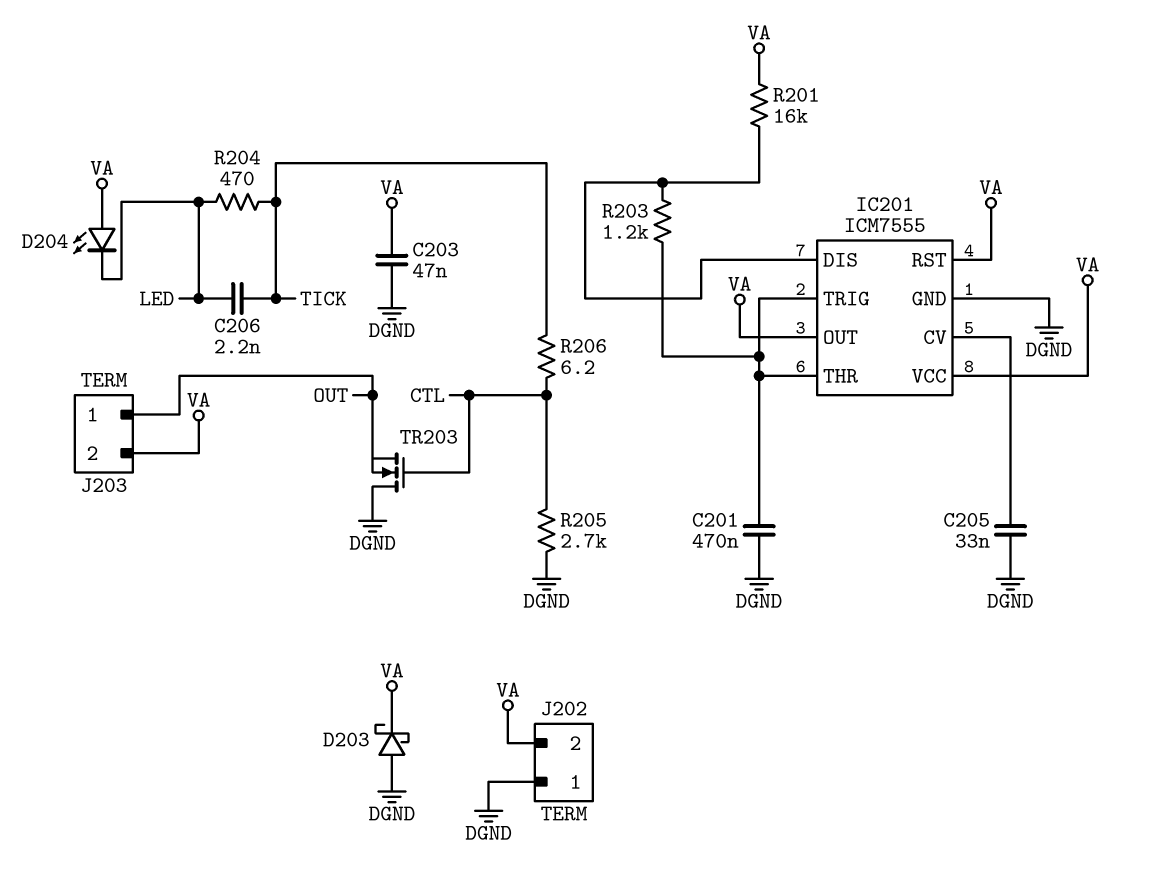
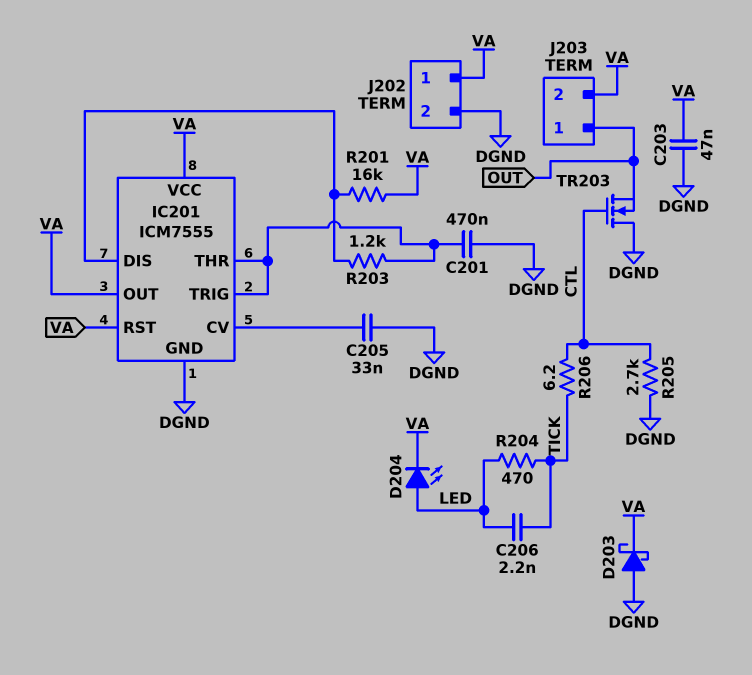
D204: LED (A VA, K LED) -> LED (A LED, K VA)
J202 pin 1: DGND -> VA
J202 pin 2: VA -> DGND

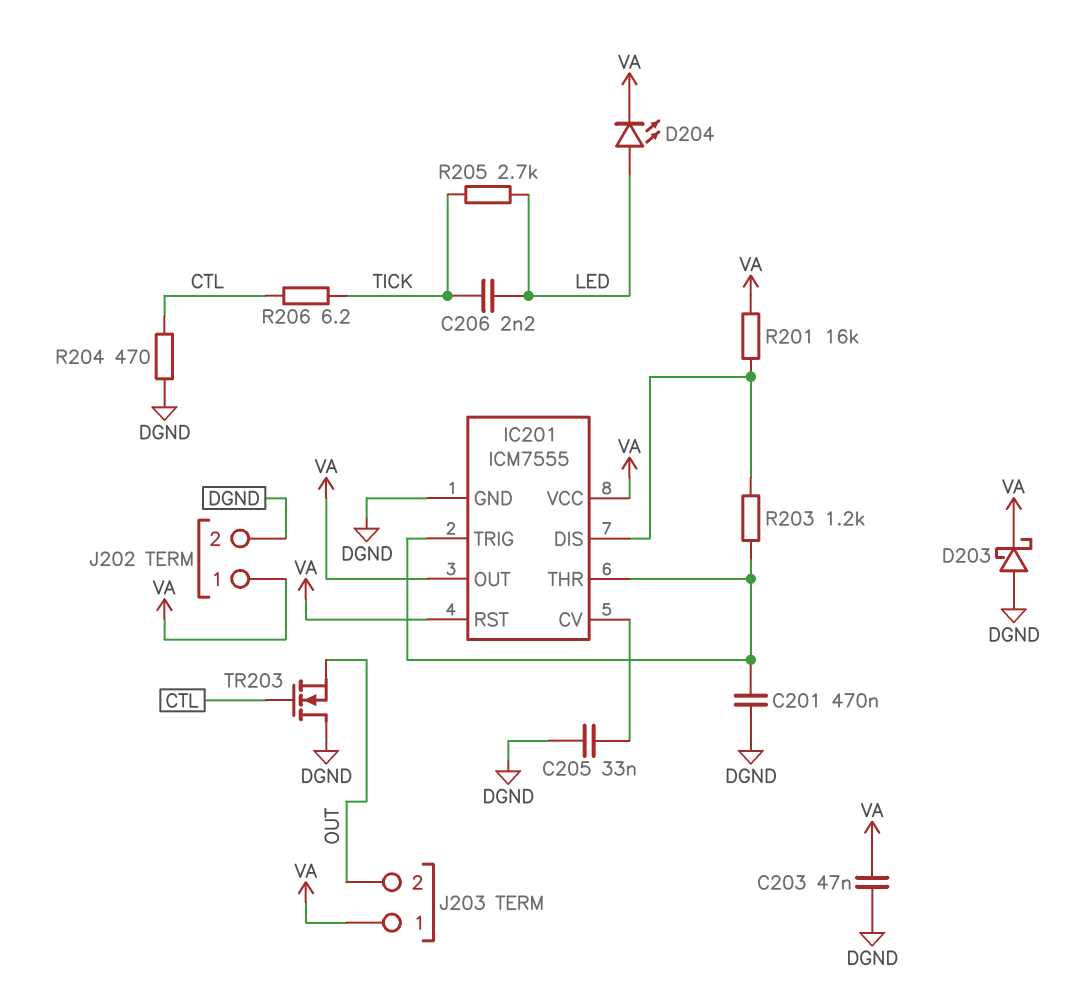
J203 pin 1: OUT -> VA
J203 pin 2: VA -> OUT
R204: 470 (LED, TICK) -> 470 (CTL, DGND)
R205: 2.7k (CTL, DGND) -> 2.7k (LED, TICK)

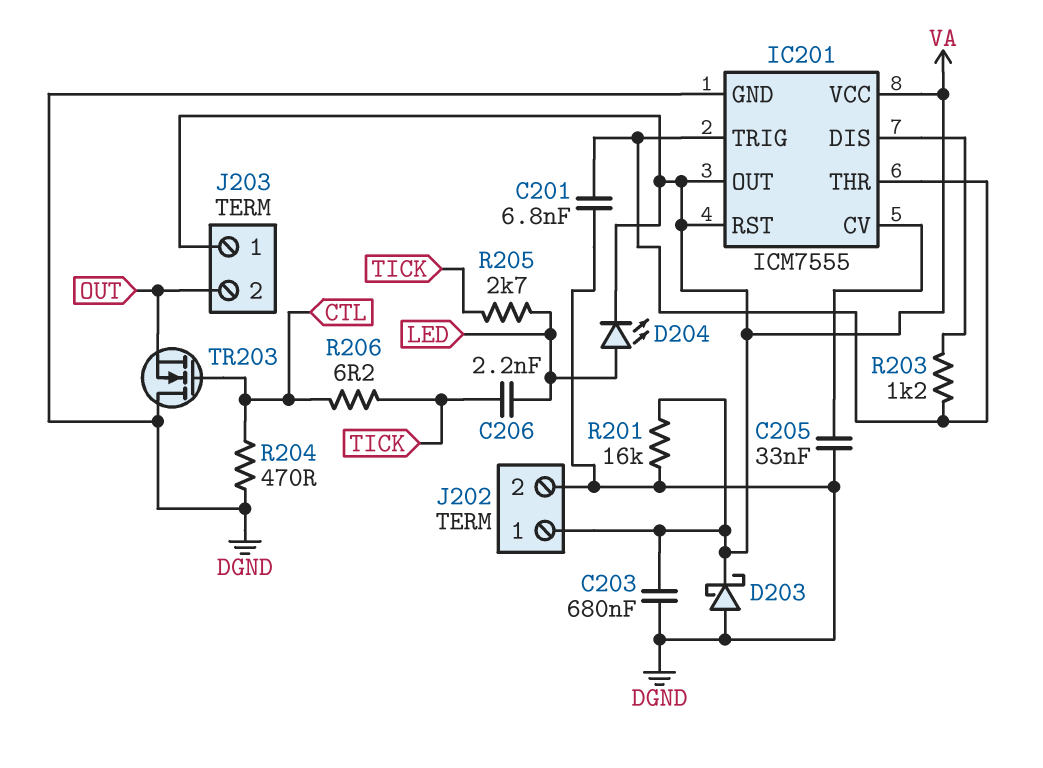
C201: 470nF (DGND, IC201/THR) -> 6.8nF (DGND, IC201/THR)
C203: 47nF (DGND, VA) -> 680nF (DGND, VA)
R201: 16k (IC201/DIS, VA) -> 16k (DGND, VA)

